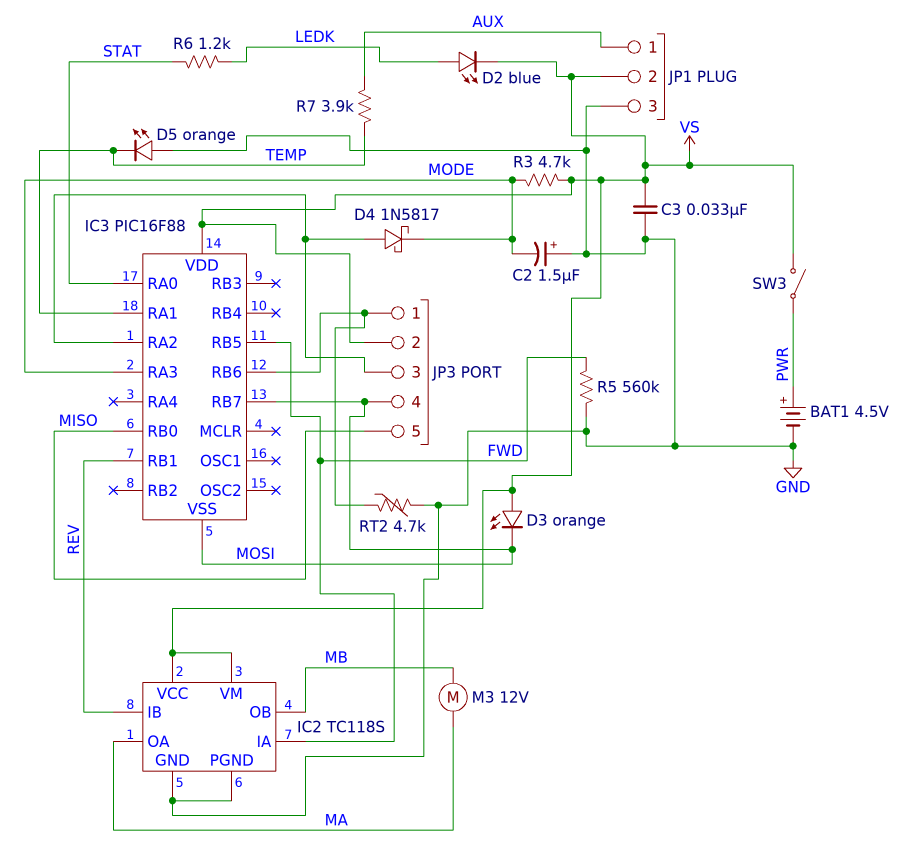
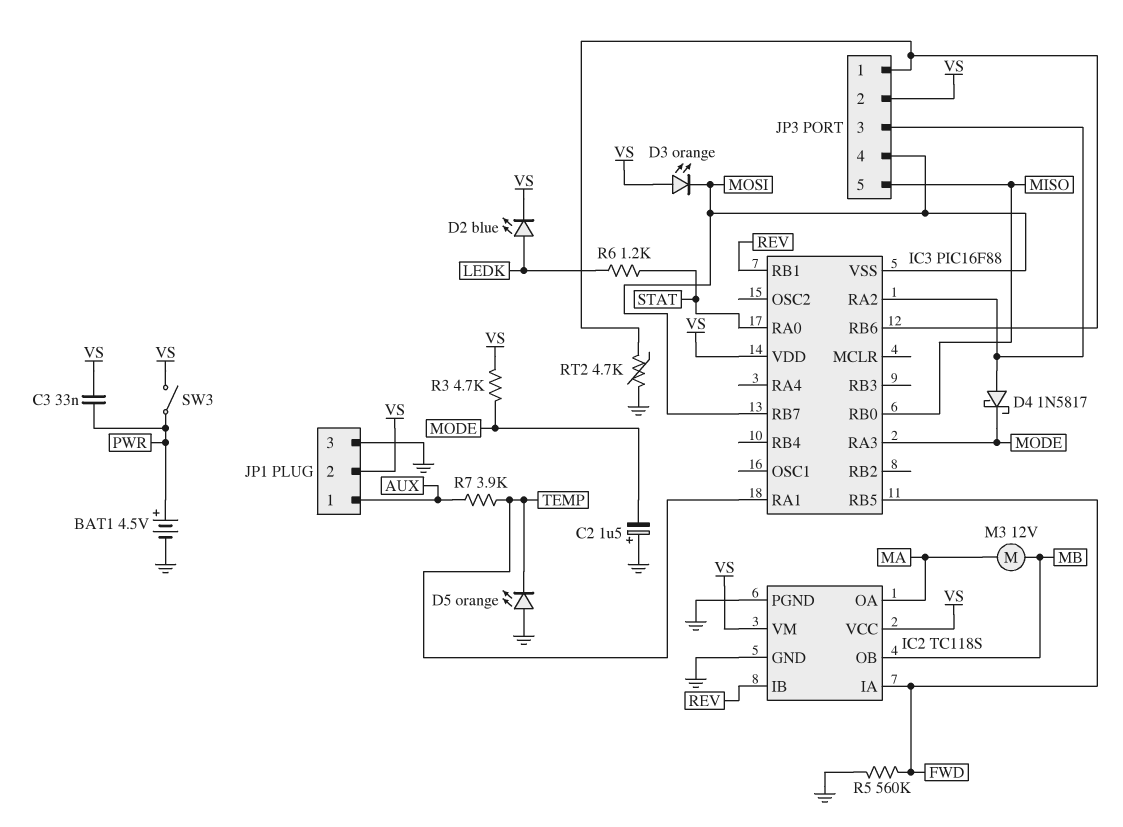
C3: 33nF (GND, VS) -> 33nF (PWR, VS)

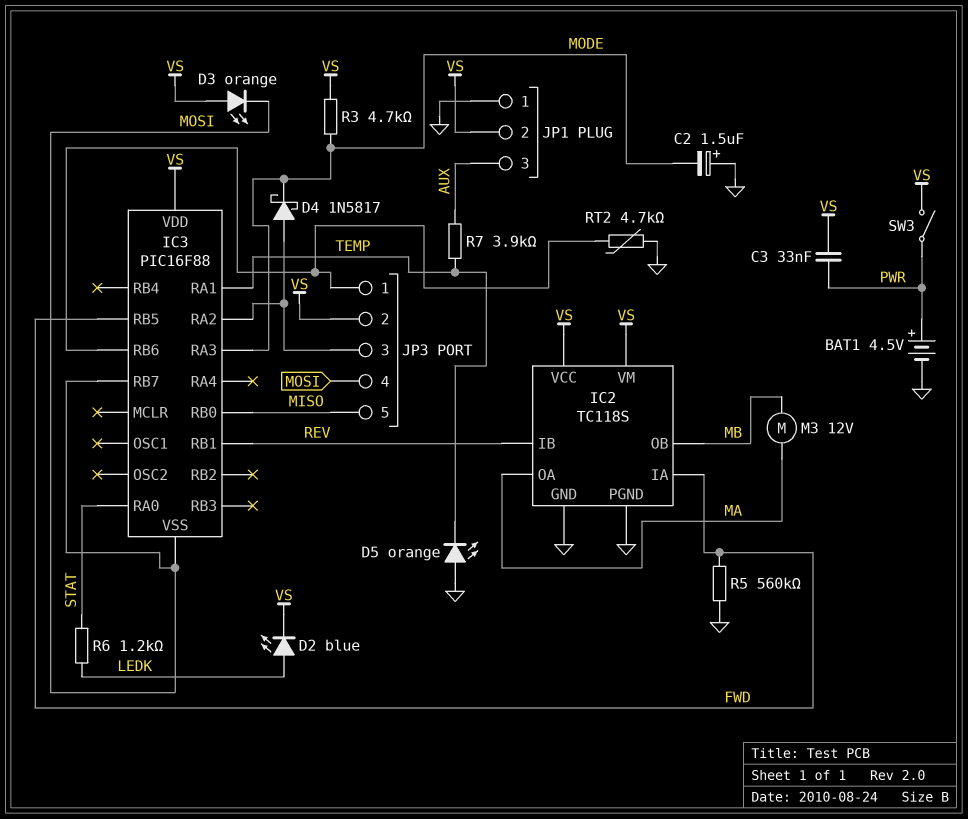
JP1 pin 1: AUX -> GND
JP1 pin 3: GND -> AUX

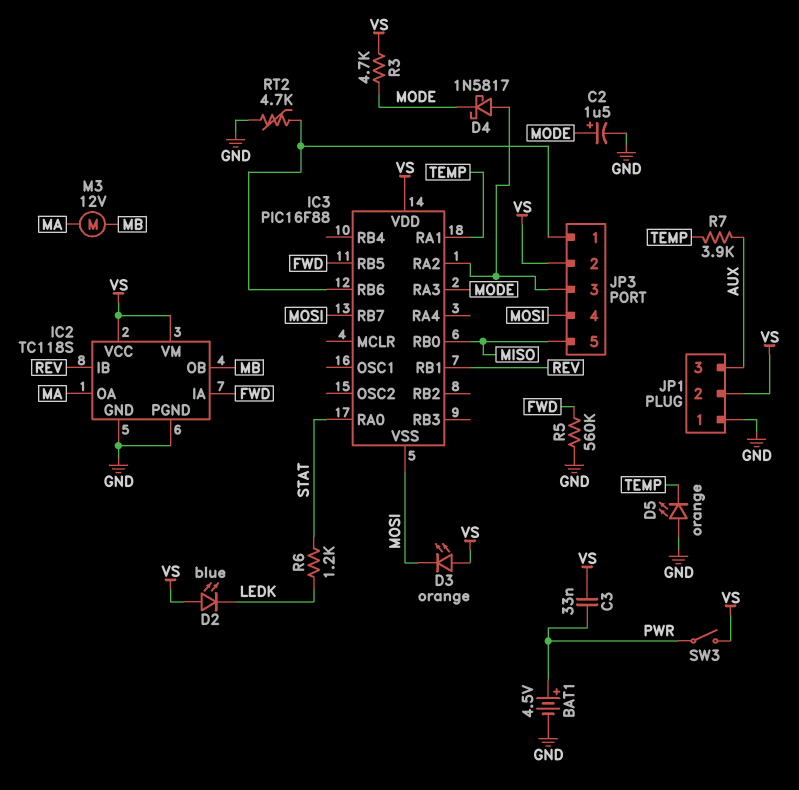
C2: 1.5uF (plus GND, minus MODE) -> 1.5uF (plus MODE, minus GND)
D2: LED blue (A LEDK, K VS) -> LED blue (A VS, K LEDK)

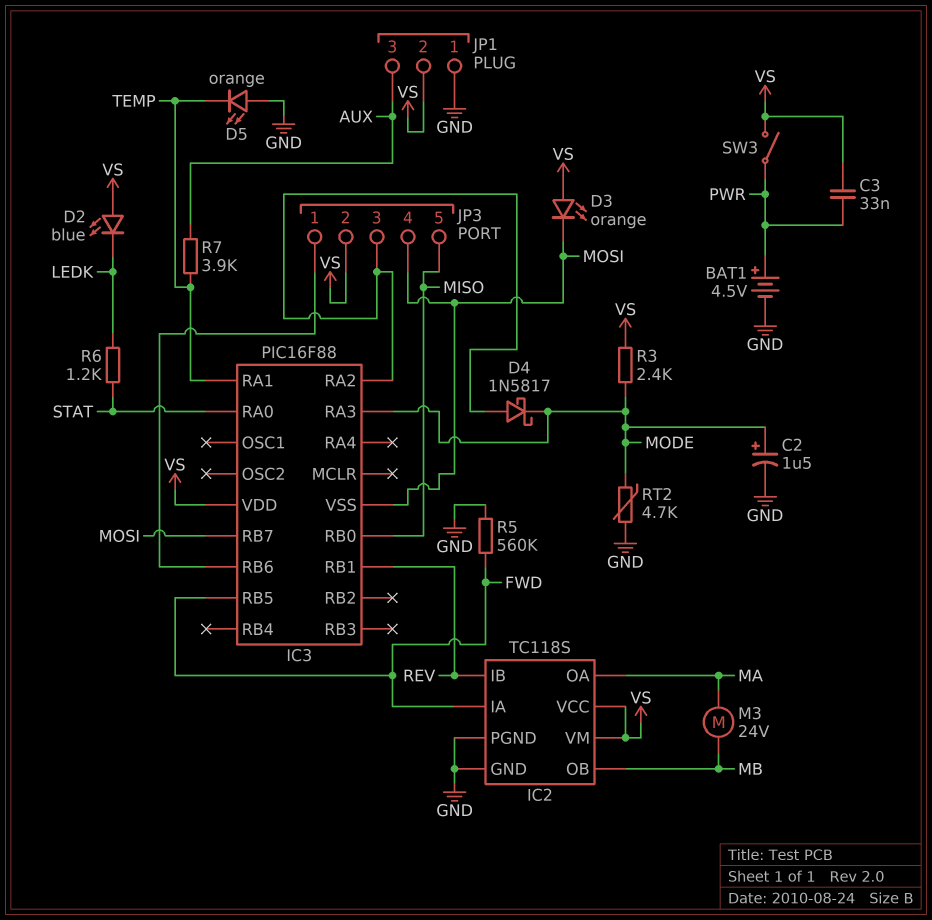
M3: motor 12V (MA, MB) -> motor 24V (MA, MB)
R3: 4.7k (MODE, VS) -> 2.4k (MODE, VS)
RT2: 4.7k (GND, IC3/RB6) -> 4.7k (GND, MODE)

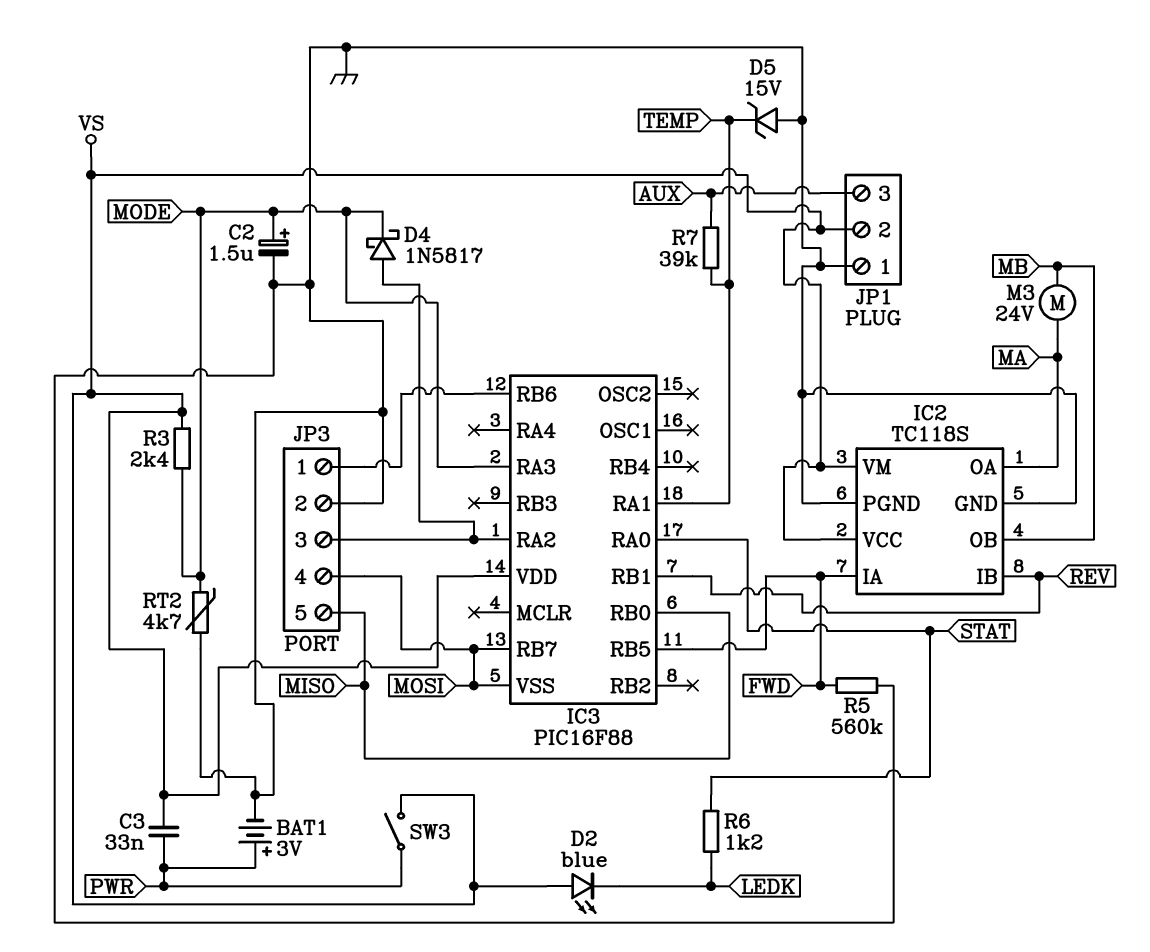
BAT1: 4.5V (plus PWR, minus GND) -> 3V (plus PWR, minus GND)
D3: LED orange (A VS, K MOSI) -> none
D5: LED orange (A GND, K TEMP) -> zener 15V (A GND, K TEMP)
JP3 pin 2: VS -> GND
R7: 3.9k (AUX, TEMP) -> 39k (AUX, TEMP)

